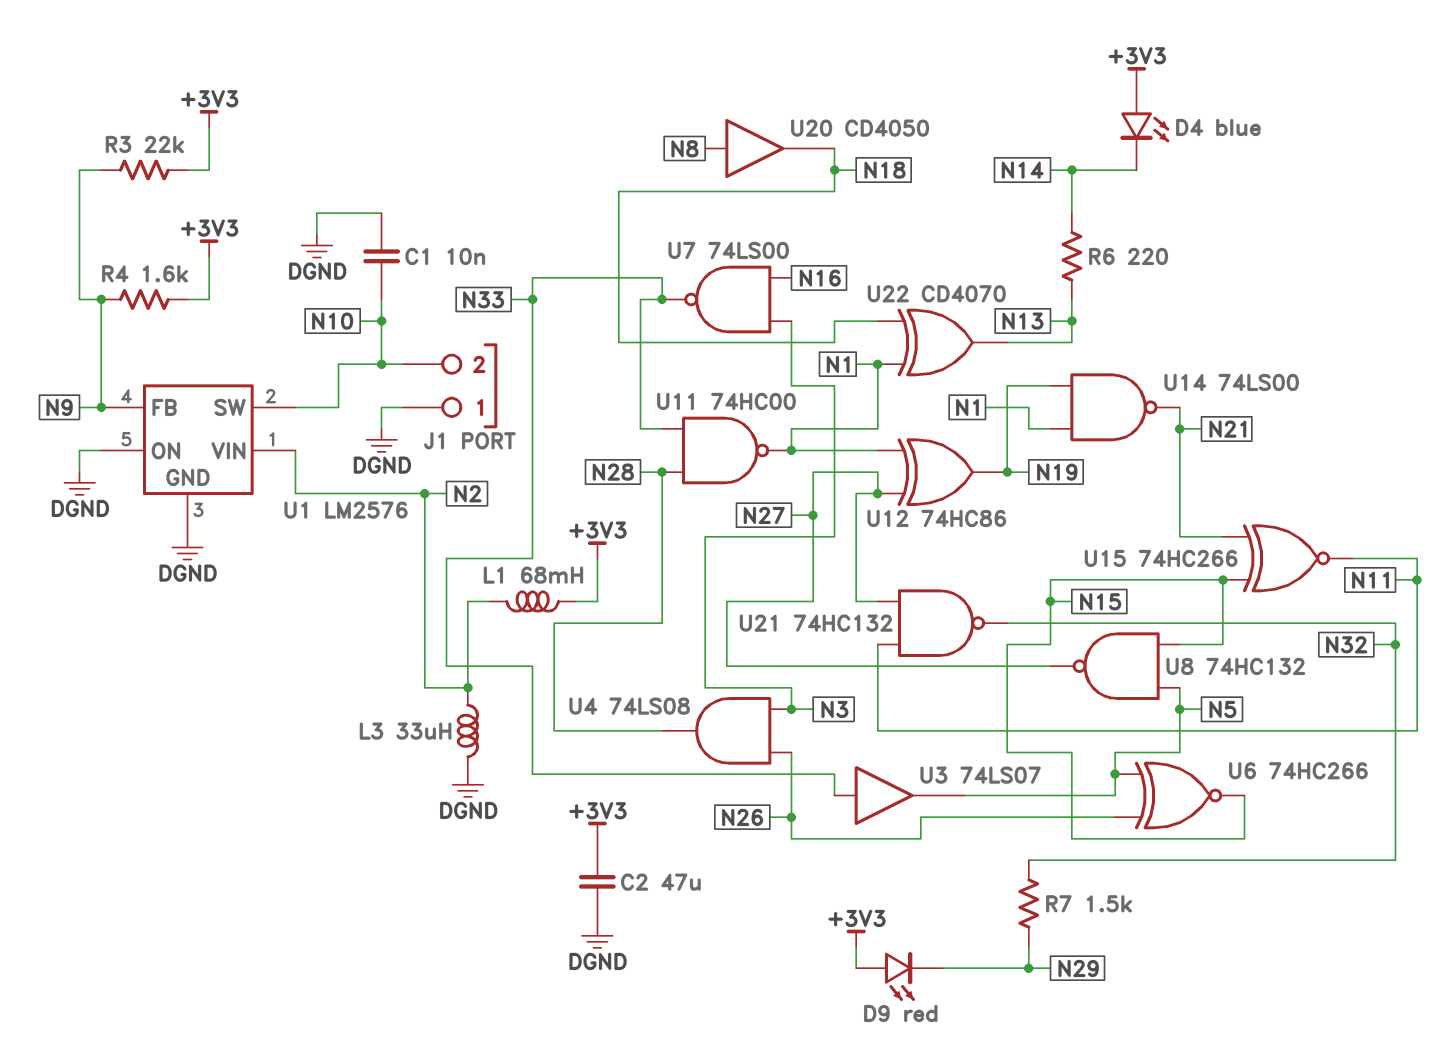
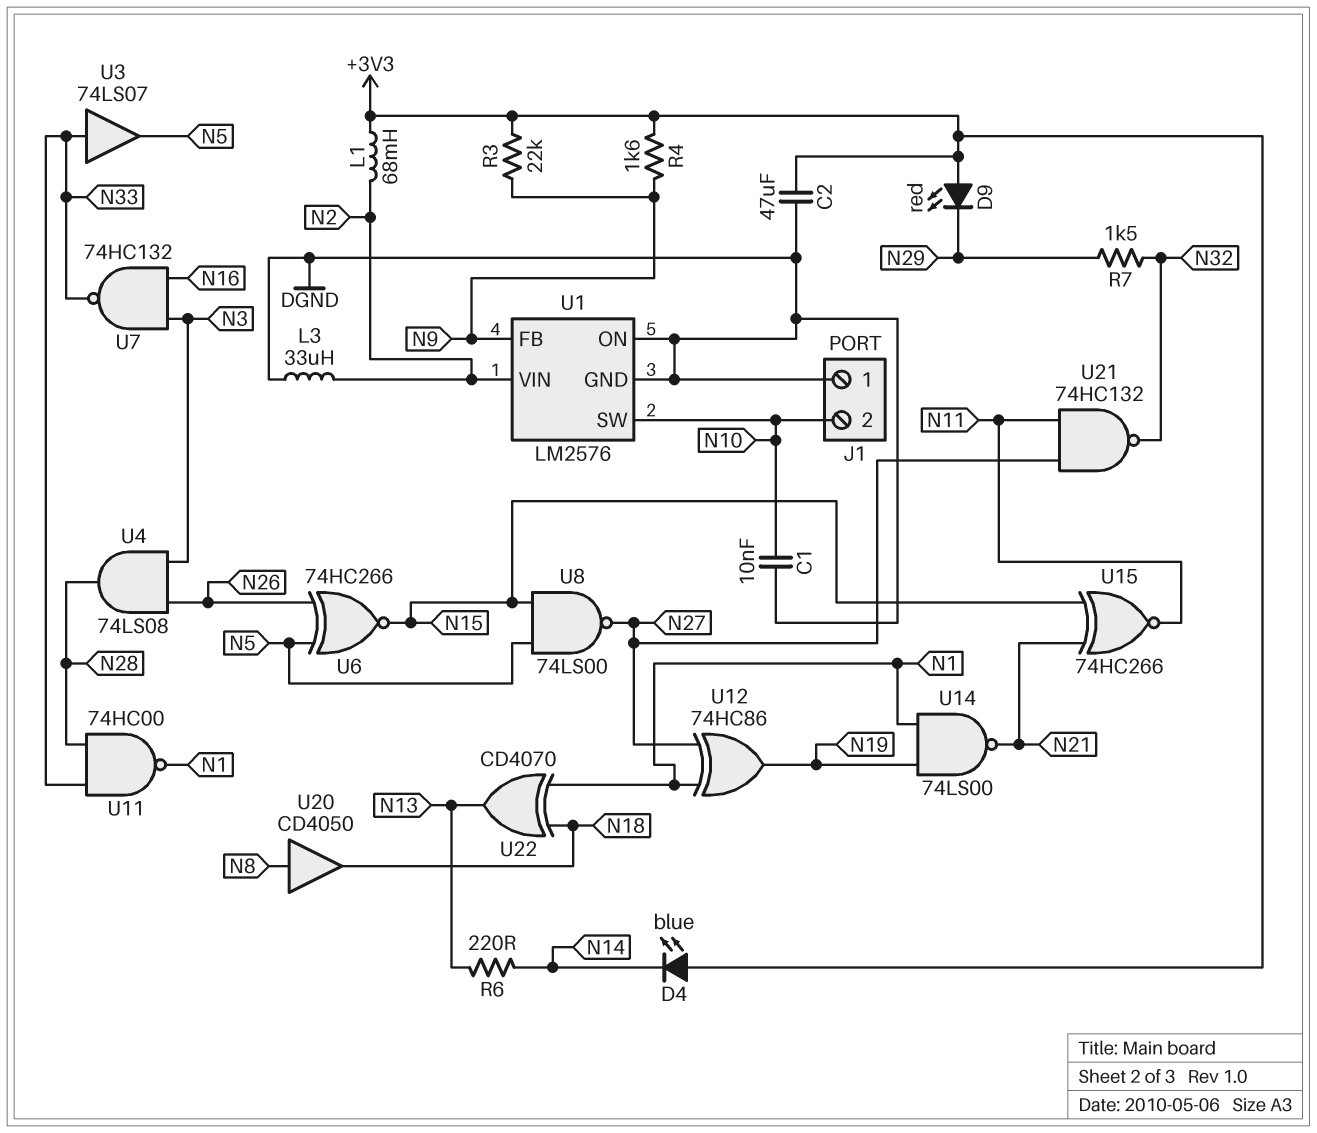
U7: NAND 74LS00 (in N3, in N16, out N33) -> NAND 74HC132 (in N3, in N16, out N33)
U8: NAND 74HC132 (in N5, in N15, out N27) -> NAND 74LS00 (in N5, in N15, out N27)

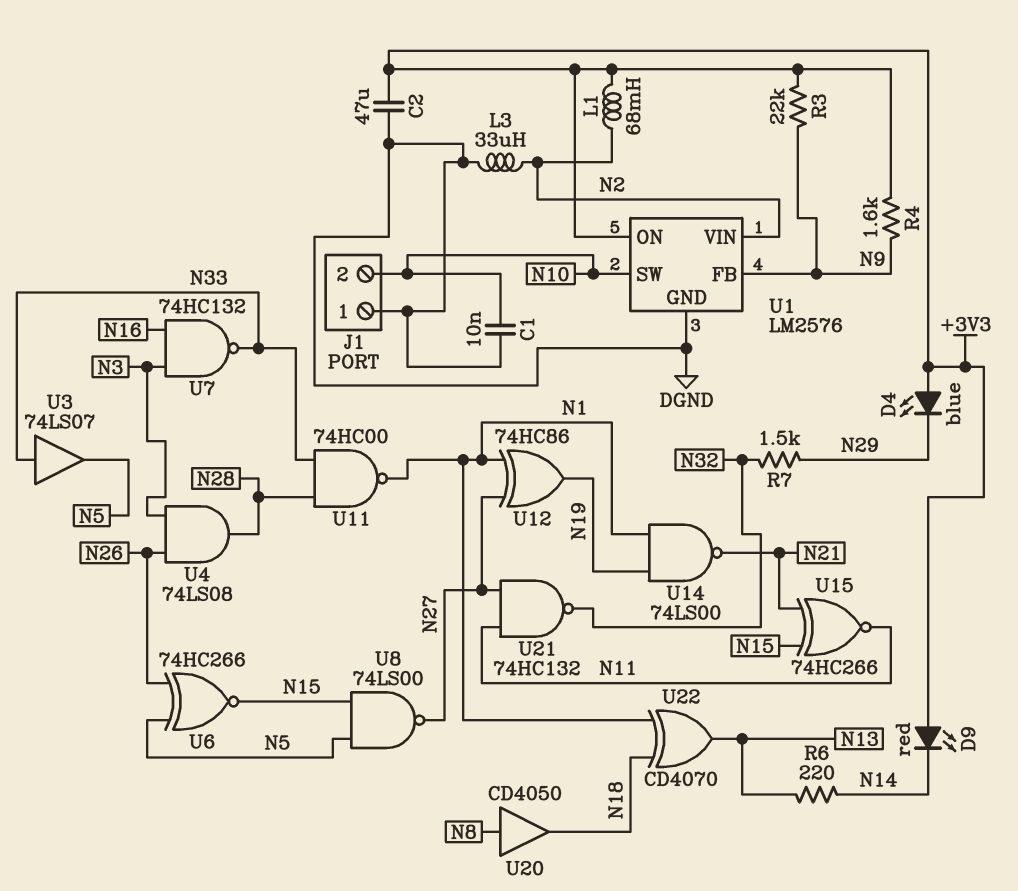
D4: LED blue (A +3V3, K N14) -> LED blue (A +3V3, K N29)
D9: LED red (A +3V3, K N29) -> LED red (A +3V3, K N14)
U1 pin ON: DGND -> +3V3

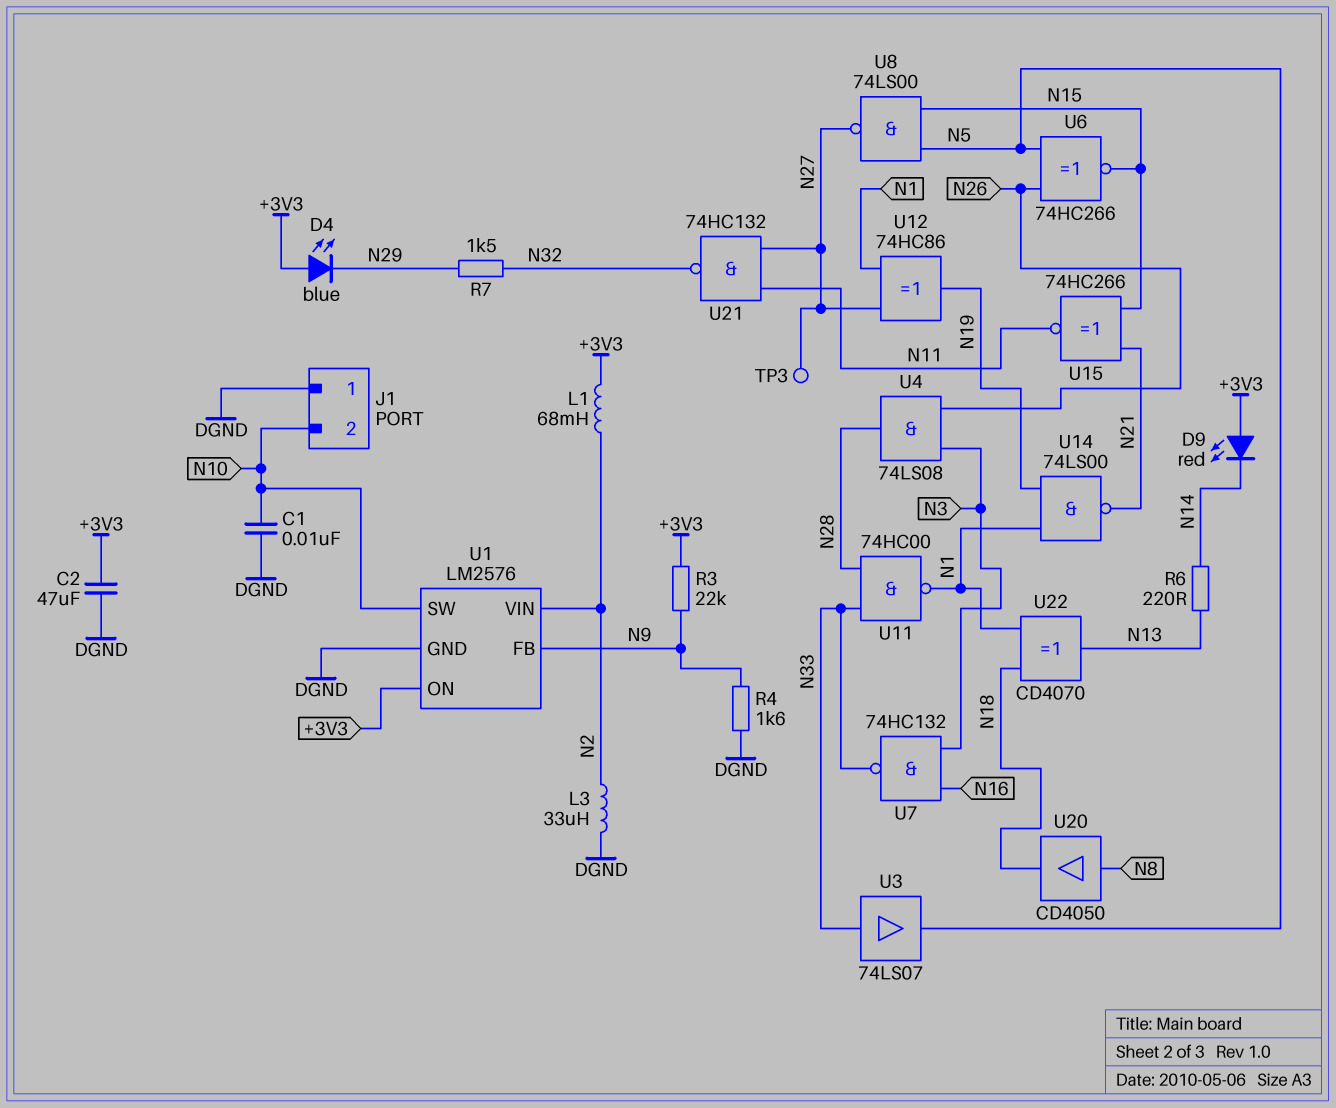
R4: 1.6k (+3V3, N9) -> 1.6k (DGND, N9)
TP3: none -> test point (N27)

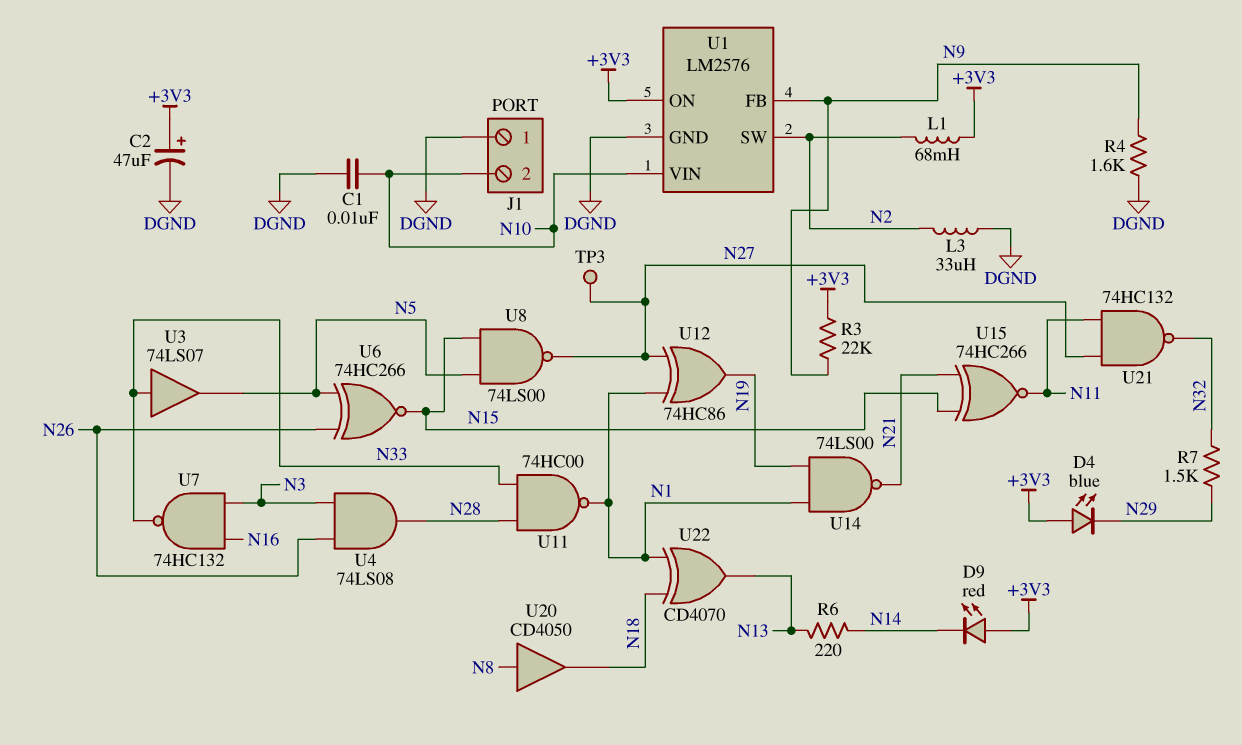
C2: 47uF (+3V3, DGND) -> 47uF (plus +3V3, minus DGND)
U1 pin SW: N10 -> N2
U1 pin VIN: N2 -> N10

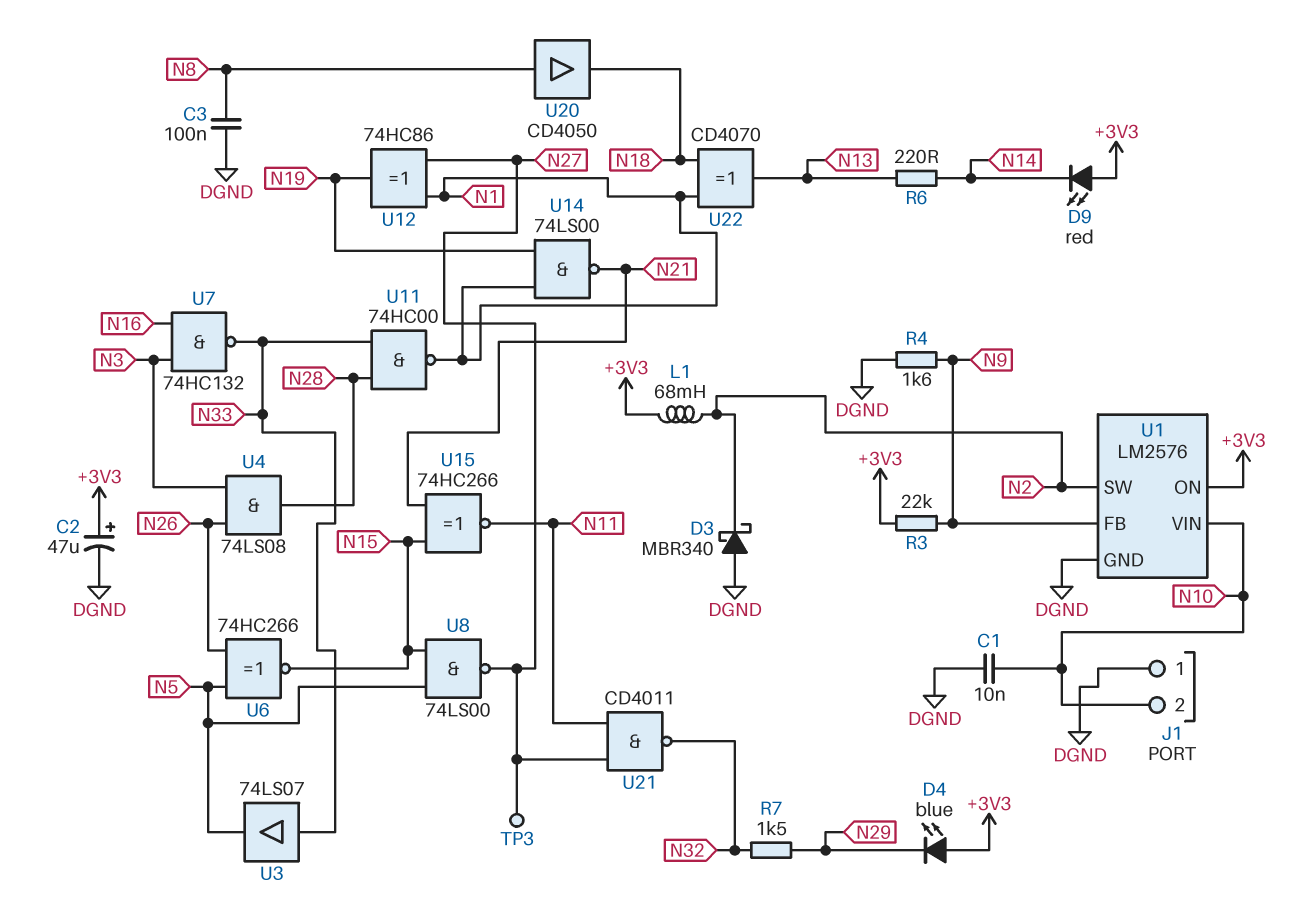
C3: none -> 100nF (DGND, N8)
D3: none -> schottky MBR340 (A DGND, K N2)
L3: 33uH (DGND, N2) -> none
U21: NAND 74HC132 (in N11, in N27, out N32) -> NAND CD4011 (in N11, in N27, out N32)

